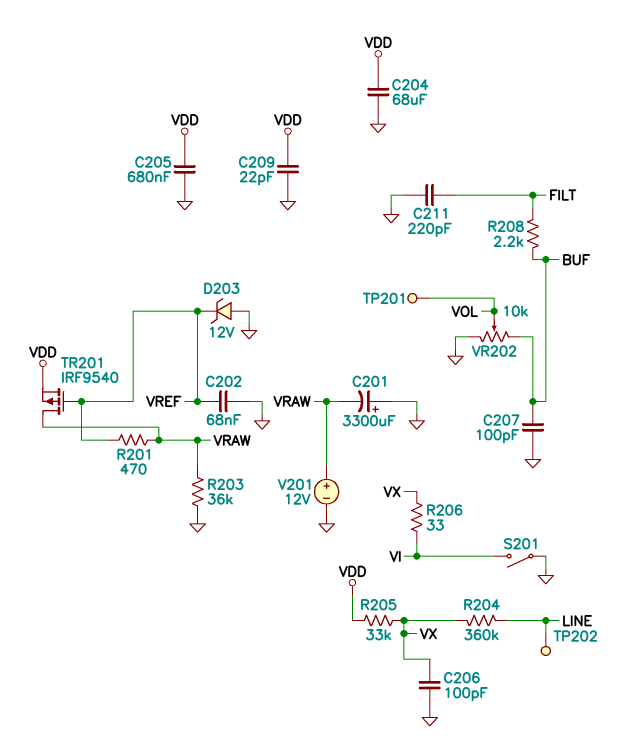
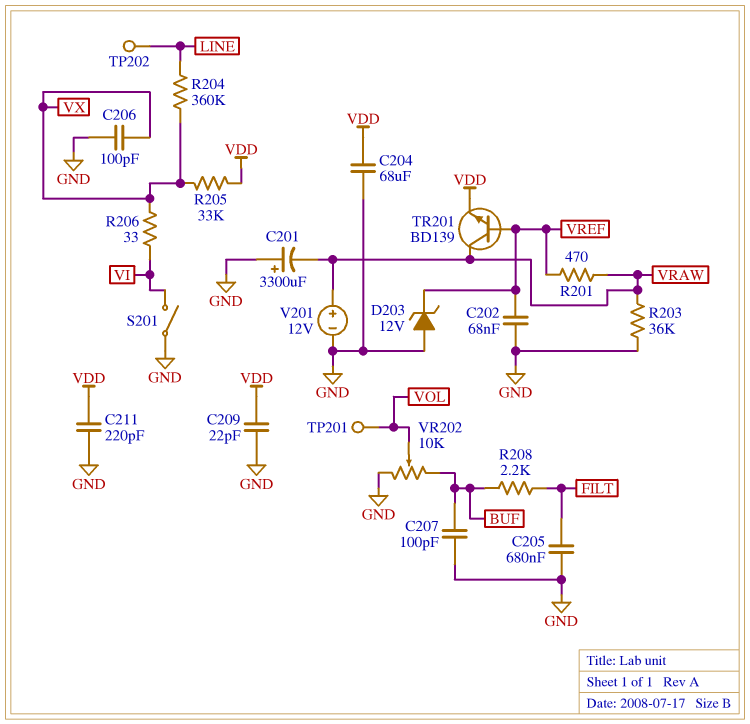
C205: 680nF (GND, VDD) -> 680nF (FILT, GND)
C211: 220pF (FILT, GND) -> 220pF (GND, VDD)
TR201: PMOS IRF9540 (G VREF, D VRAW, S VDD) -> NPN BD139 (B VREF, C VRAW, E VDD)

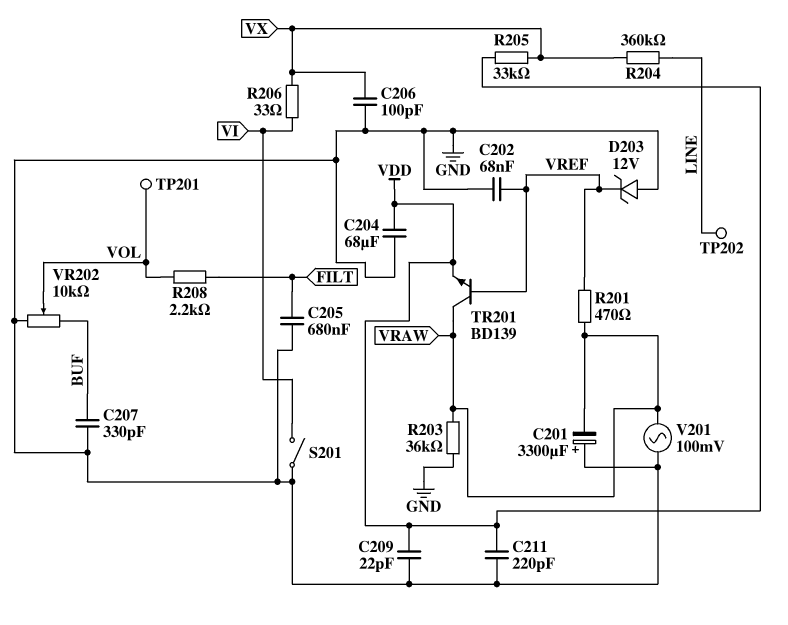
C207: 100pF (BUF, GND) -> 330pF (BUF, GND)
R208: 2.2k (BUF, FILT) -> 2.2k (FILT, VOL)
V201: 12V (plus VRAW, minus GND) -> AC 100mV (GND, VRAW)

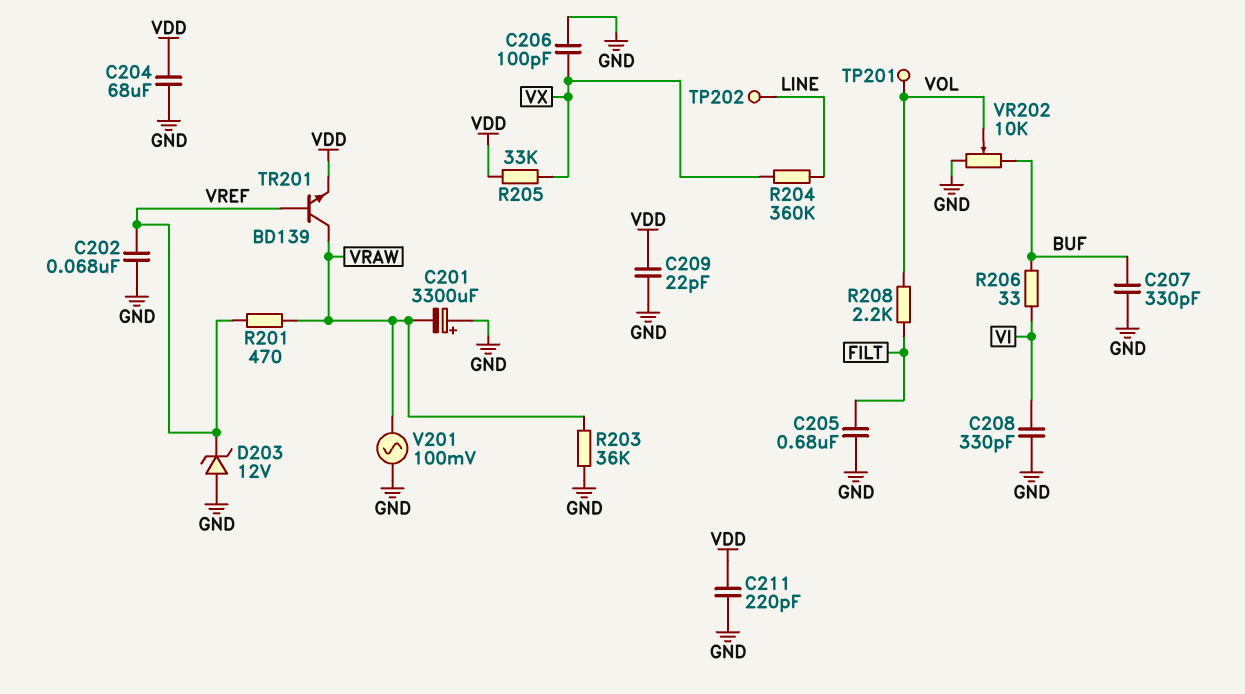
C208: none -> 330pF (GND, VI)
R206: 33 (VI, VX) -> 33 (BUF, VI)
S201: switch (GND, VI) -> none

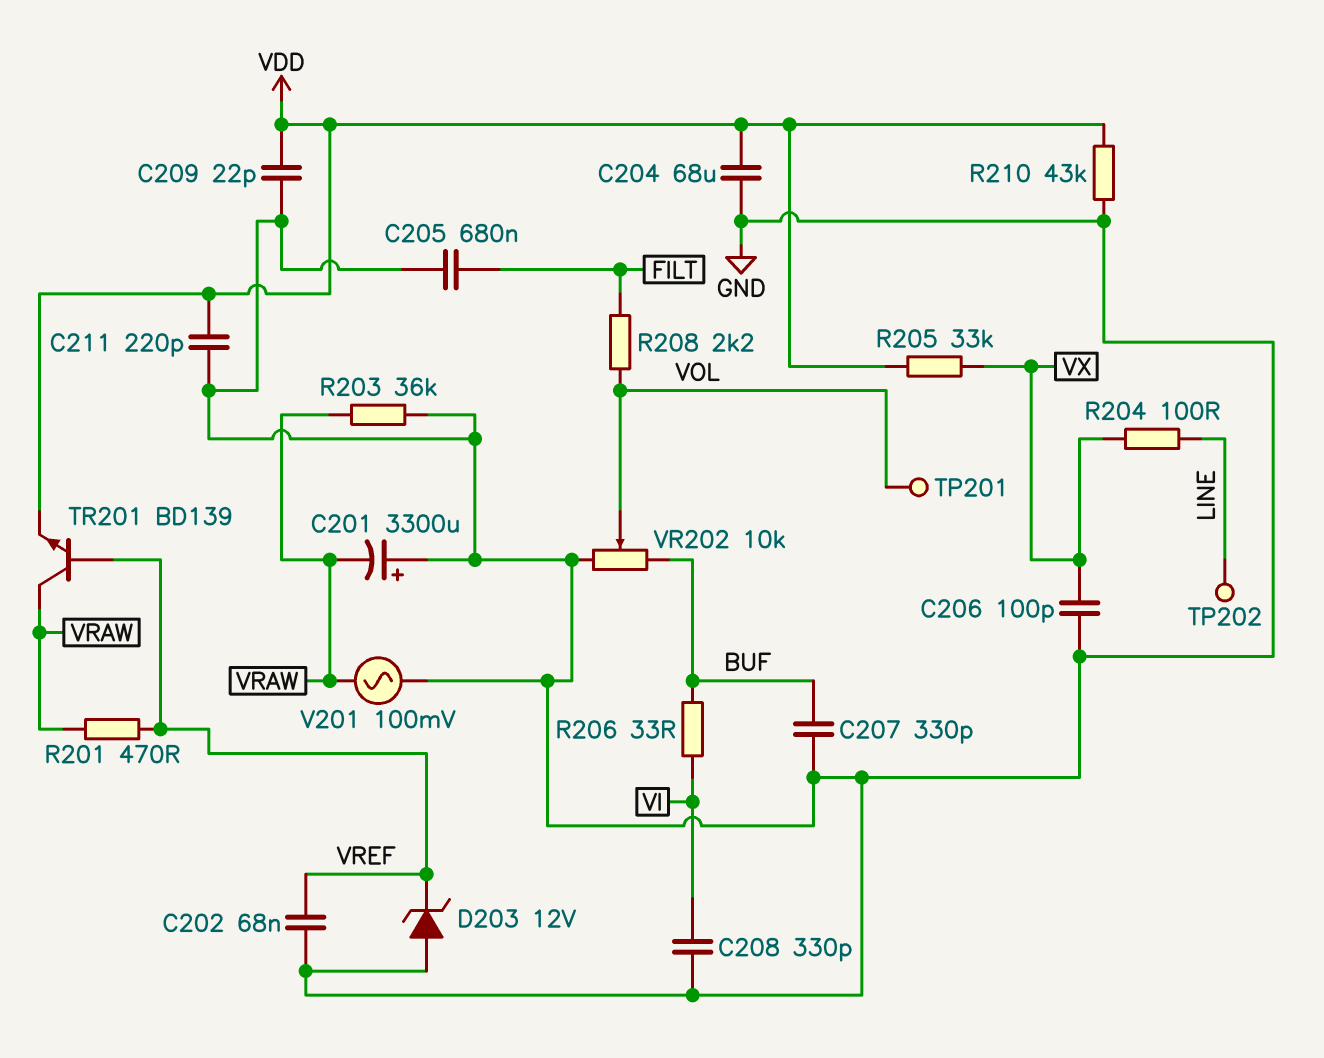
R204: 360k (LINE, VX) -> 100 (LINE, VX)
R210: none -> 43k (GND, VDD)

